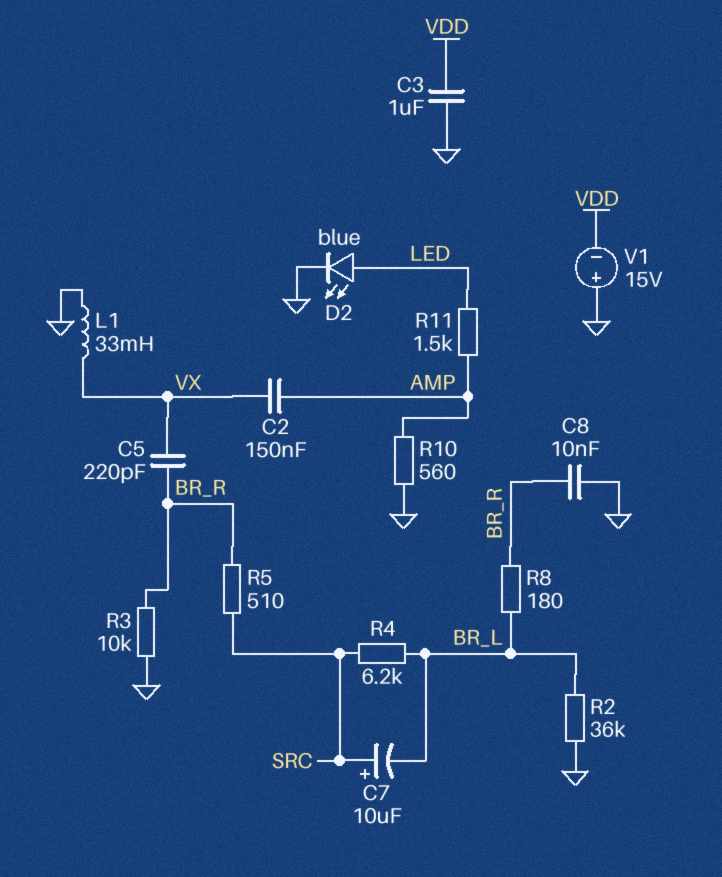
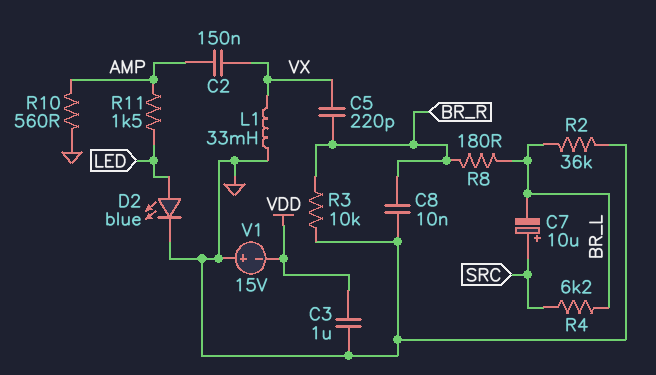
R5: 510 (BR_R, SRC) -> none

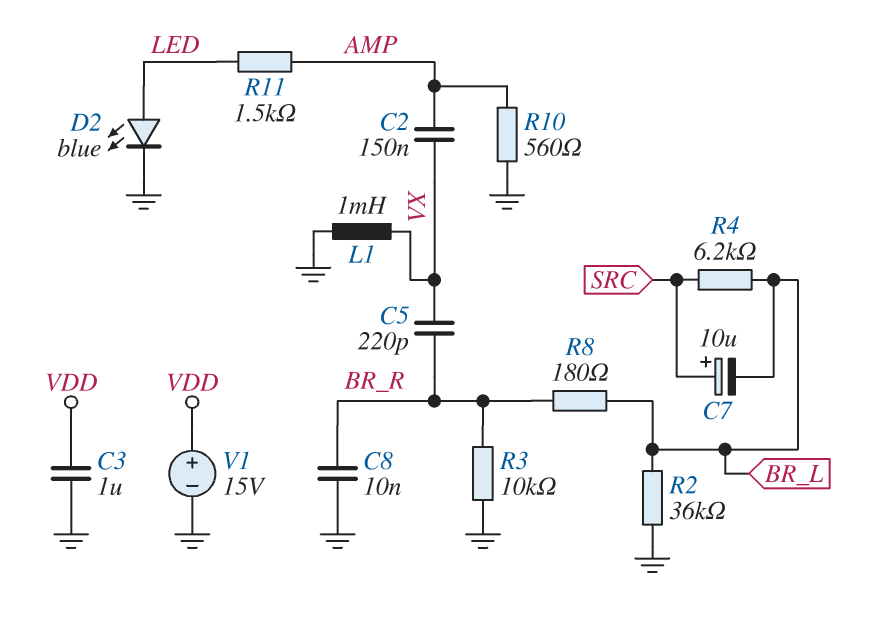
L1: 33mH (GND, VX) -> 1mH (GND, VX)
V1: 15V (plus GND, minus VDD) -> 15V (plus VDD, minus GND)

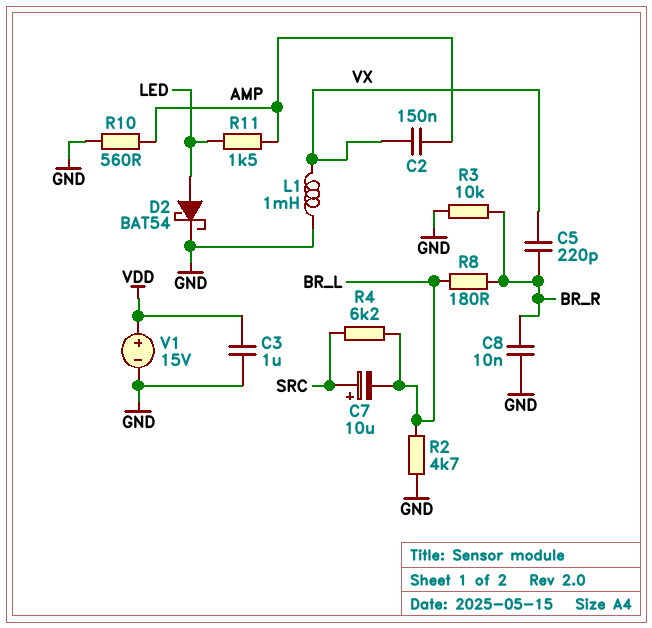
D2: LED blue (A LED, K GND) -> schottky BAT54 (A LED, K GND)
R2: 36k (BR_L, GND) -> 4.7k (BR_L, GND)

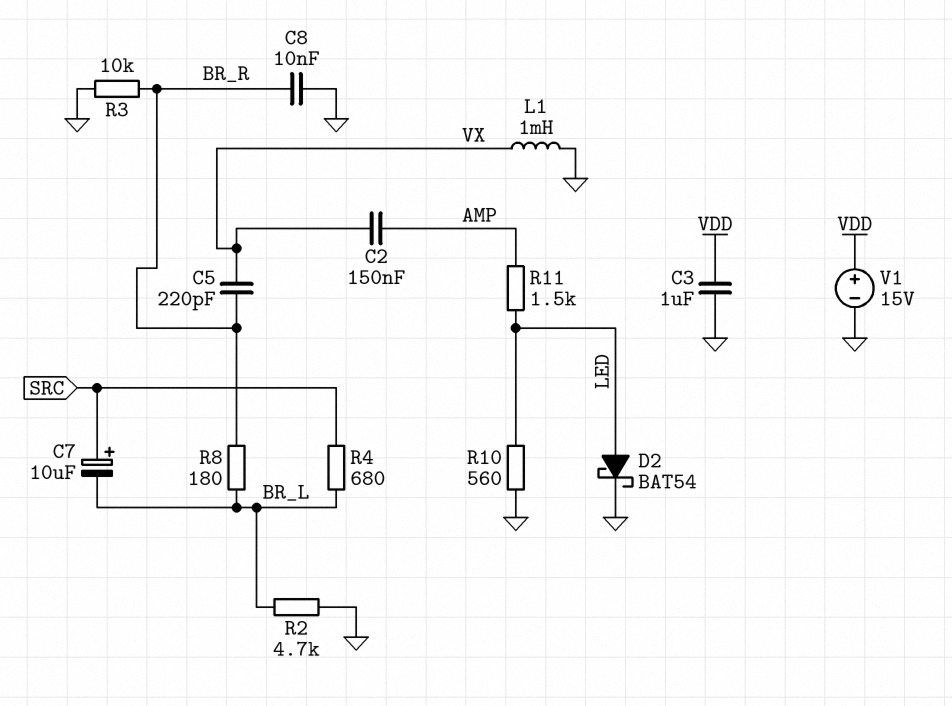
R4: 6.2k (BR_L, SRC) -> 680 (BR_L, SRC)
R10: 560 (AMP, GND) -> 560 (GND, LED)

